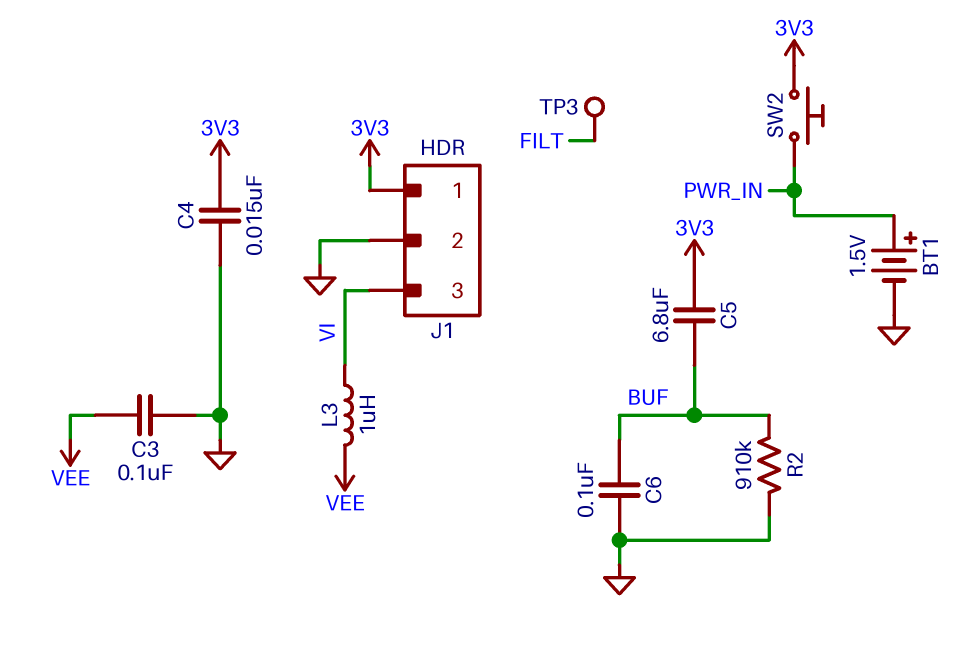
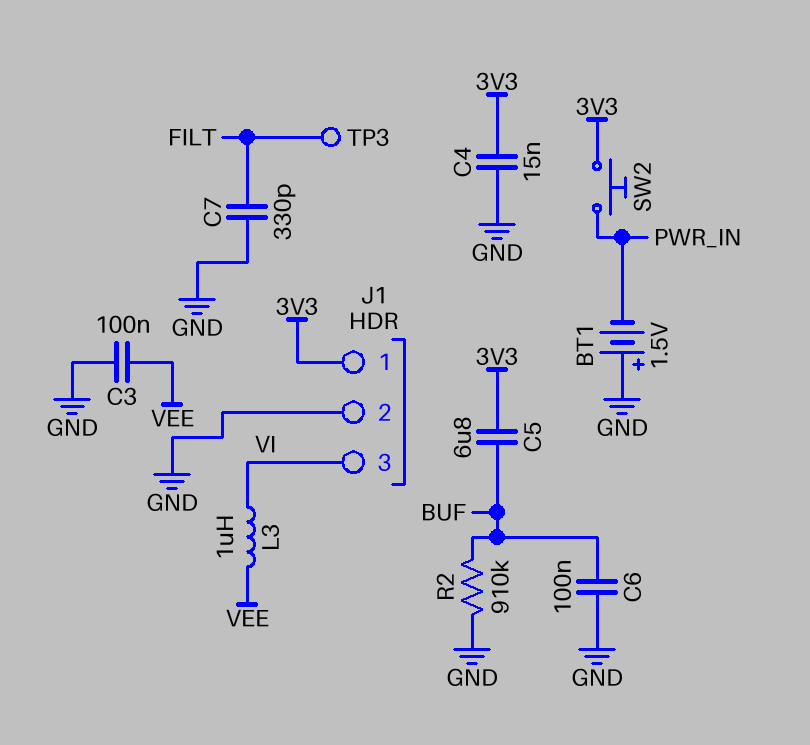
BT1: 1.5V (plus PWR_IN, minus GND) -> 1.5V (plus GND, minus PWR_IN)
C7: none -> 330pF (FILT, GND)

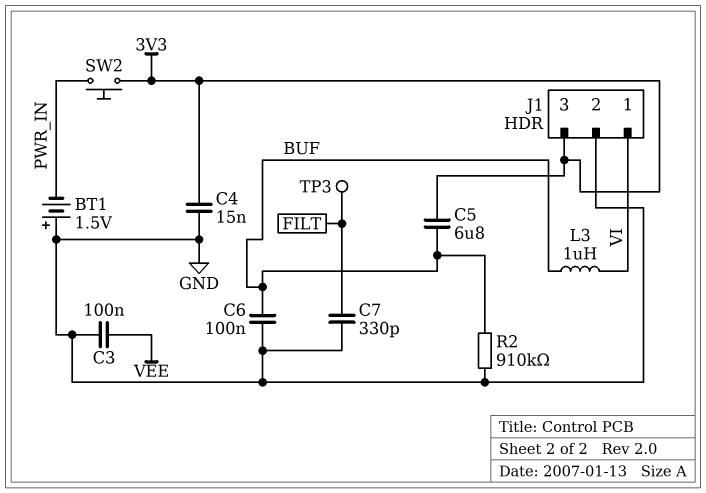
J1 pin 1: 3V3 -> VI
J1 pin 3: VI -> 3V3
L3: 1uH (VEE, VI) -> 1uH (BUF, VI)

